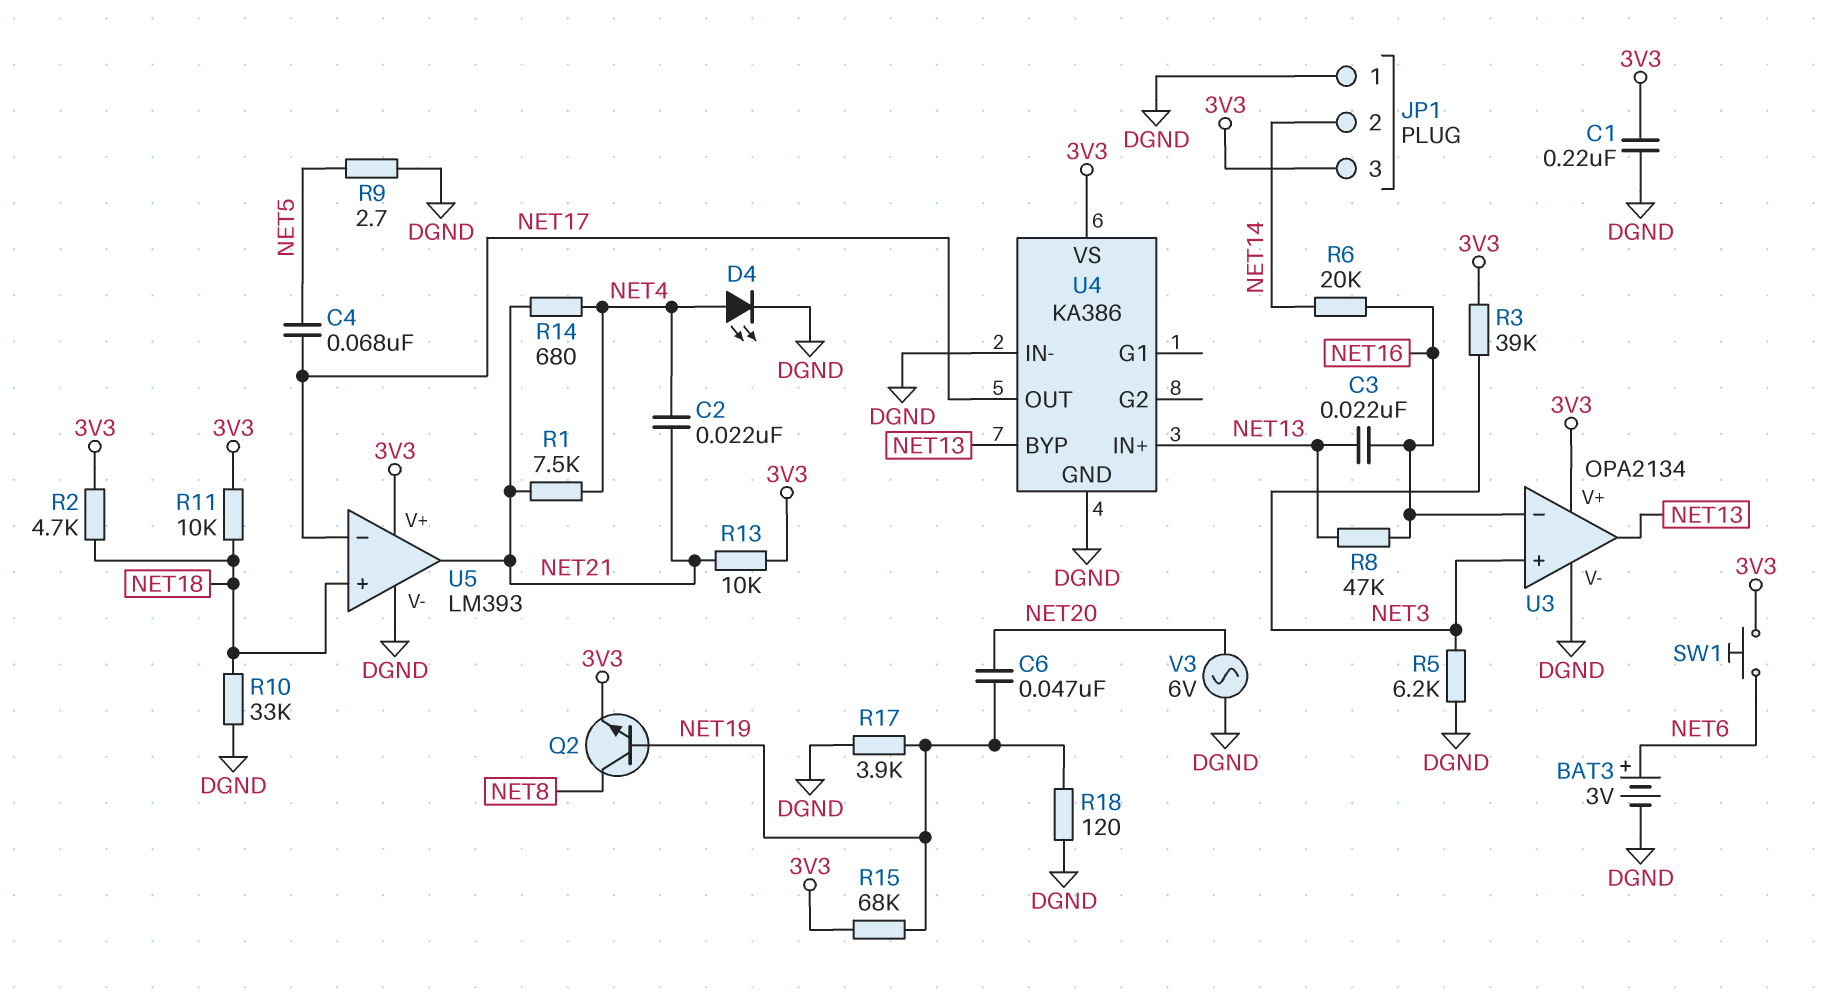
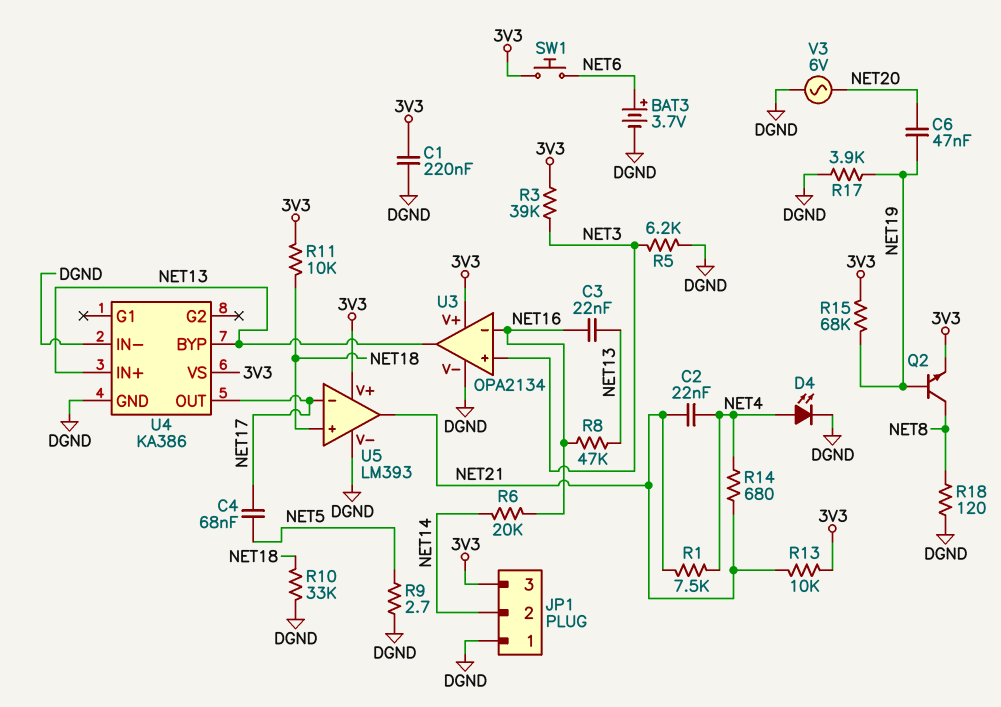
BAT3: 3V (plus NET6, minus DGND) -> 3.7V (plus NET6, minus DGND)
R2: 4.7k (3V3, NET18) -> none
R18: 120 (DGND, NET19) -> 120 (DGND, NET8)

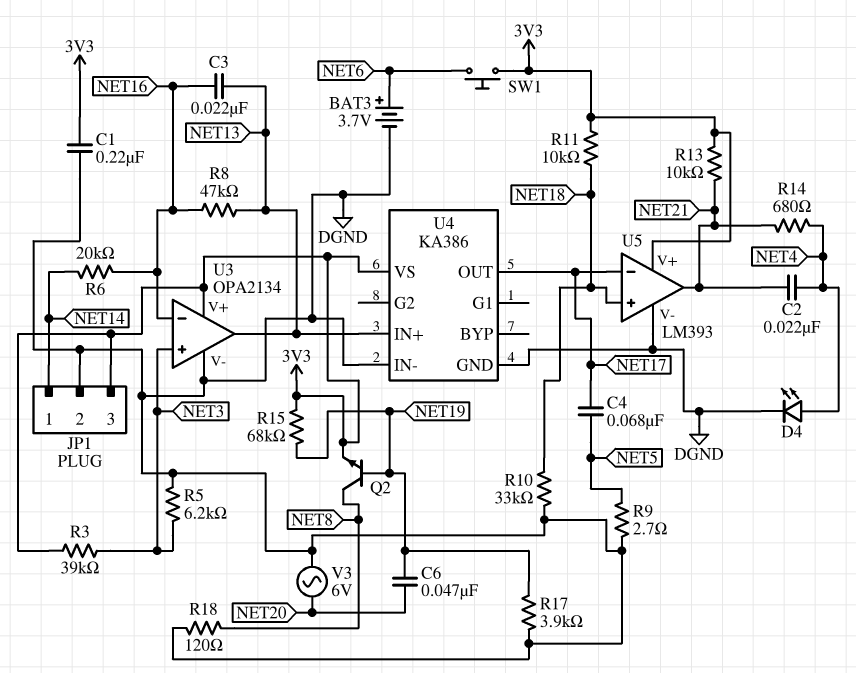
JP1 pin 1: DGND -> NET14
JP1 pin 2: NET14 -> DGND
R1: 7.5k (NET4, NET21) -> none
U4 pin BYP: NET13 -> none

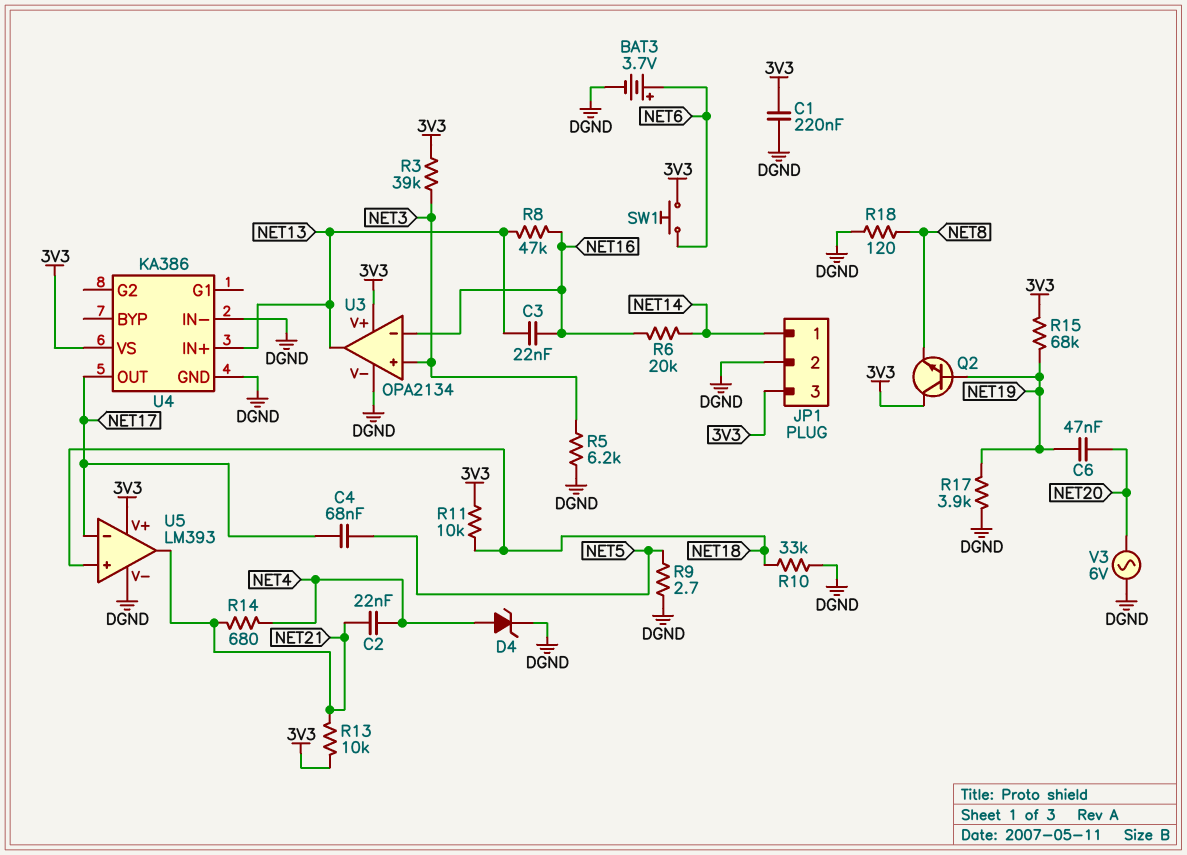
D4: LED (A NET4, K DGND) -> zener (A NET4, K DGND)
Q2: NPN (B NET19, C NET8, E 3V3) -> NPN (B NET19, C 3V3, E NET8)

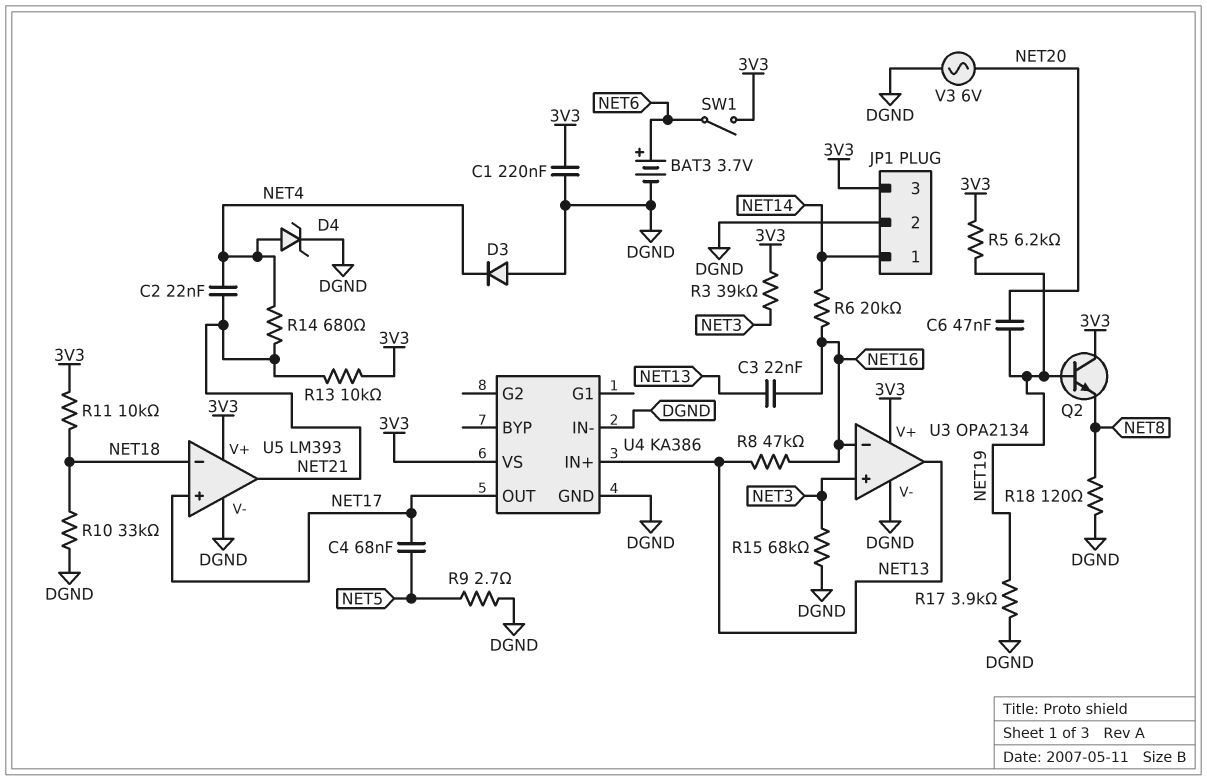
D3: none -> diode (A DGND, K NET4)
R5: 6.2k (DGND, NET3) -> 6.2k (3V3, NET19)
R15: 68k (3V3, NET19) -> 68k (DGND, NET3)
SW1: button (3V3, NET6) -> switch (3V3, NET6)
U5 pin in+: NET18 -> NET17
U5 pin in-: NET17 -> NET18

